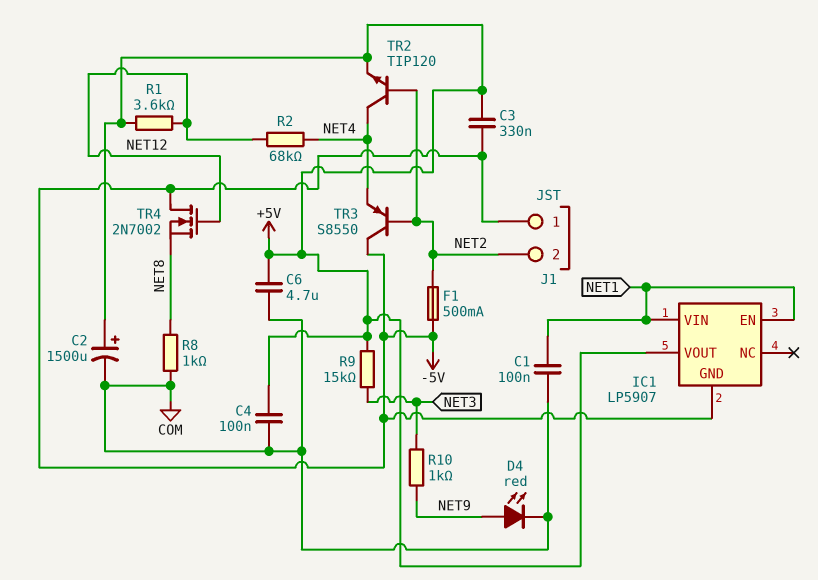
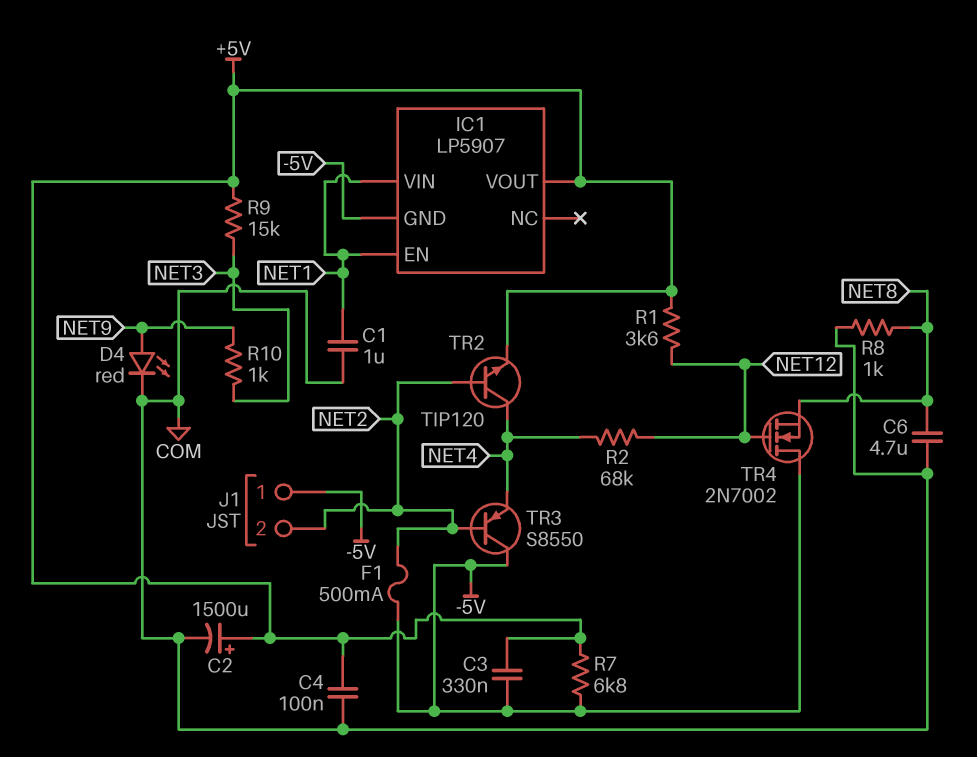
C1: 100nF (COM, NET1) -> 1uF (COM, NET1)
C6: 4.7uF (+5V, COM) -> 4.7uF (COM, NET8)
R7: none -> 6.8k (+5V, -5V)

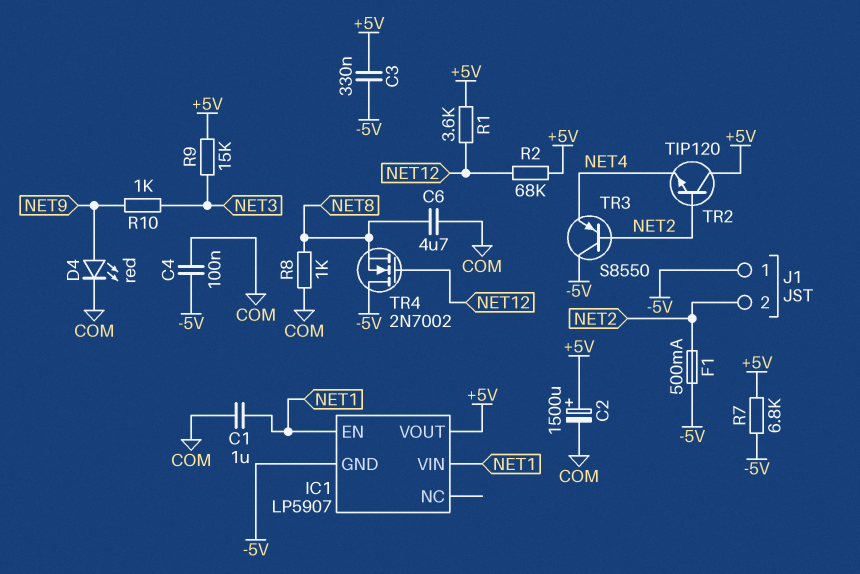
C4: 100nF (+5V, COM) -> 100nF (-5V, COM)
R2: 68k (NET4, NET12) -> 68k (+5V, NET12)
TR2: NPN TIP120 (B NET2, C NET4, E +5V) -> NPN TIP120 (B NET2, C +5V, E NET4)

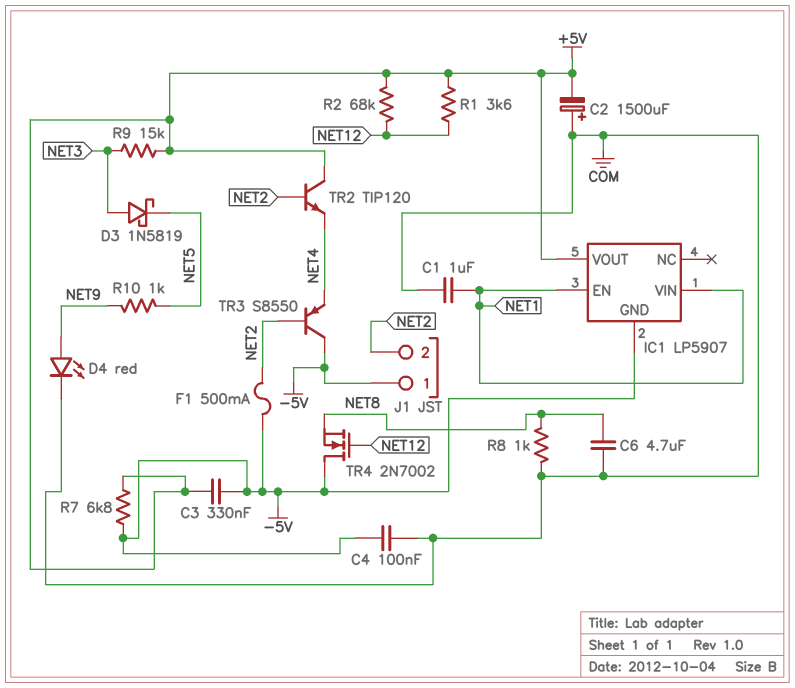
C2: 1500uF (plus +5V, minus COM) -> 1500uF (plus COM, minus +5V)
D3: none -> schottky 1N5819 (A NET3, K NET5)
R10: 1k (NET3, NET9) -> 1k (NET5, NET9)

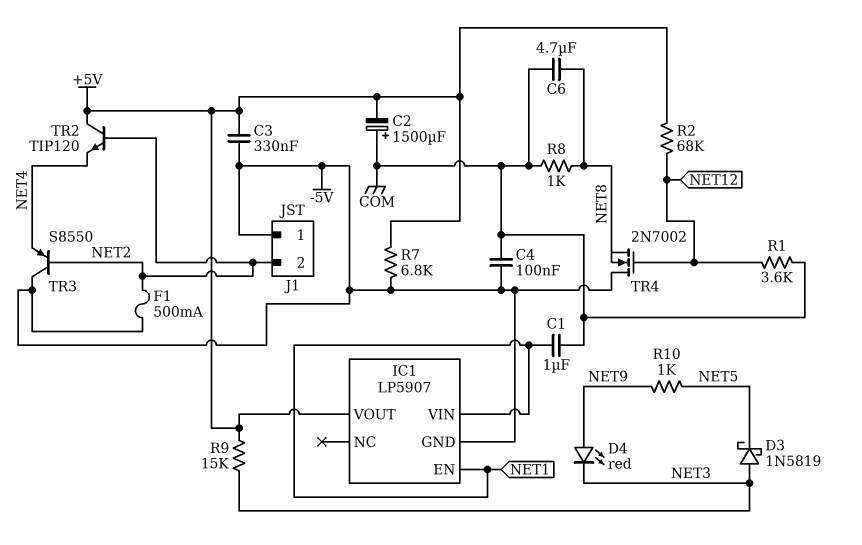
D4: LED red (A NET9, K COM) -> LED red (A NET9, K NET3)
R1: 3.6k (+5V, NET12) -> 3.6k (COM, NET12)

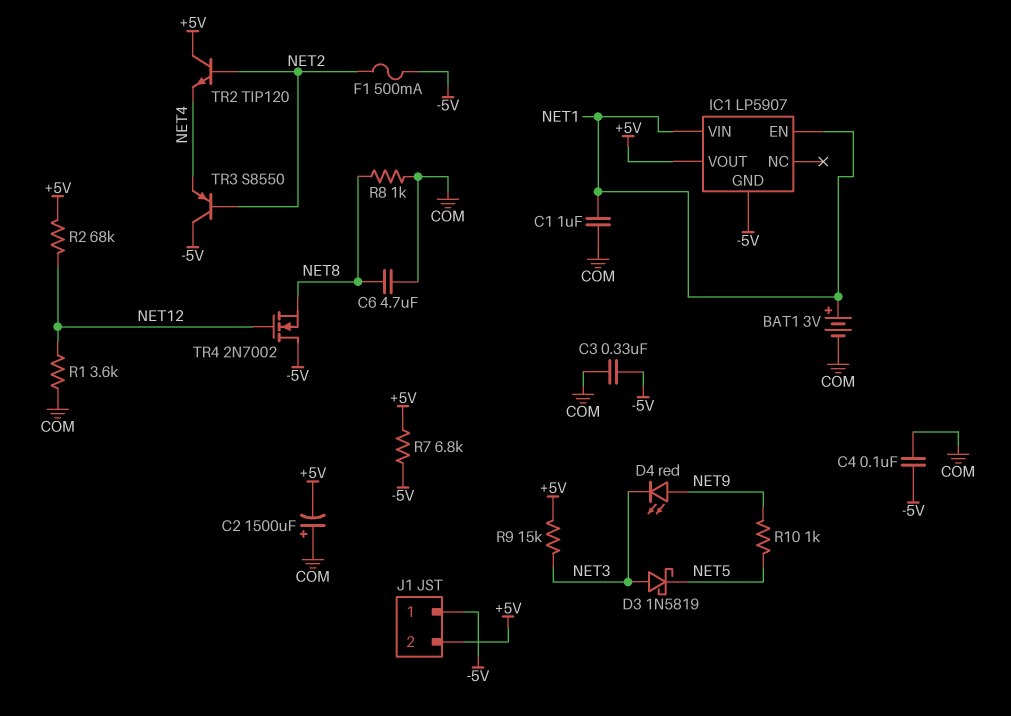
BAT1: none -> 3V (plus NET1, minus COM)
C3: 330nF (+5V, -5V) -> 330nF (-5V, COM)
J1 pin 2: NET2 -> +5V

